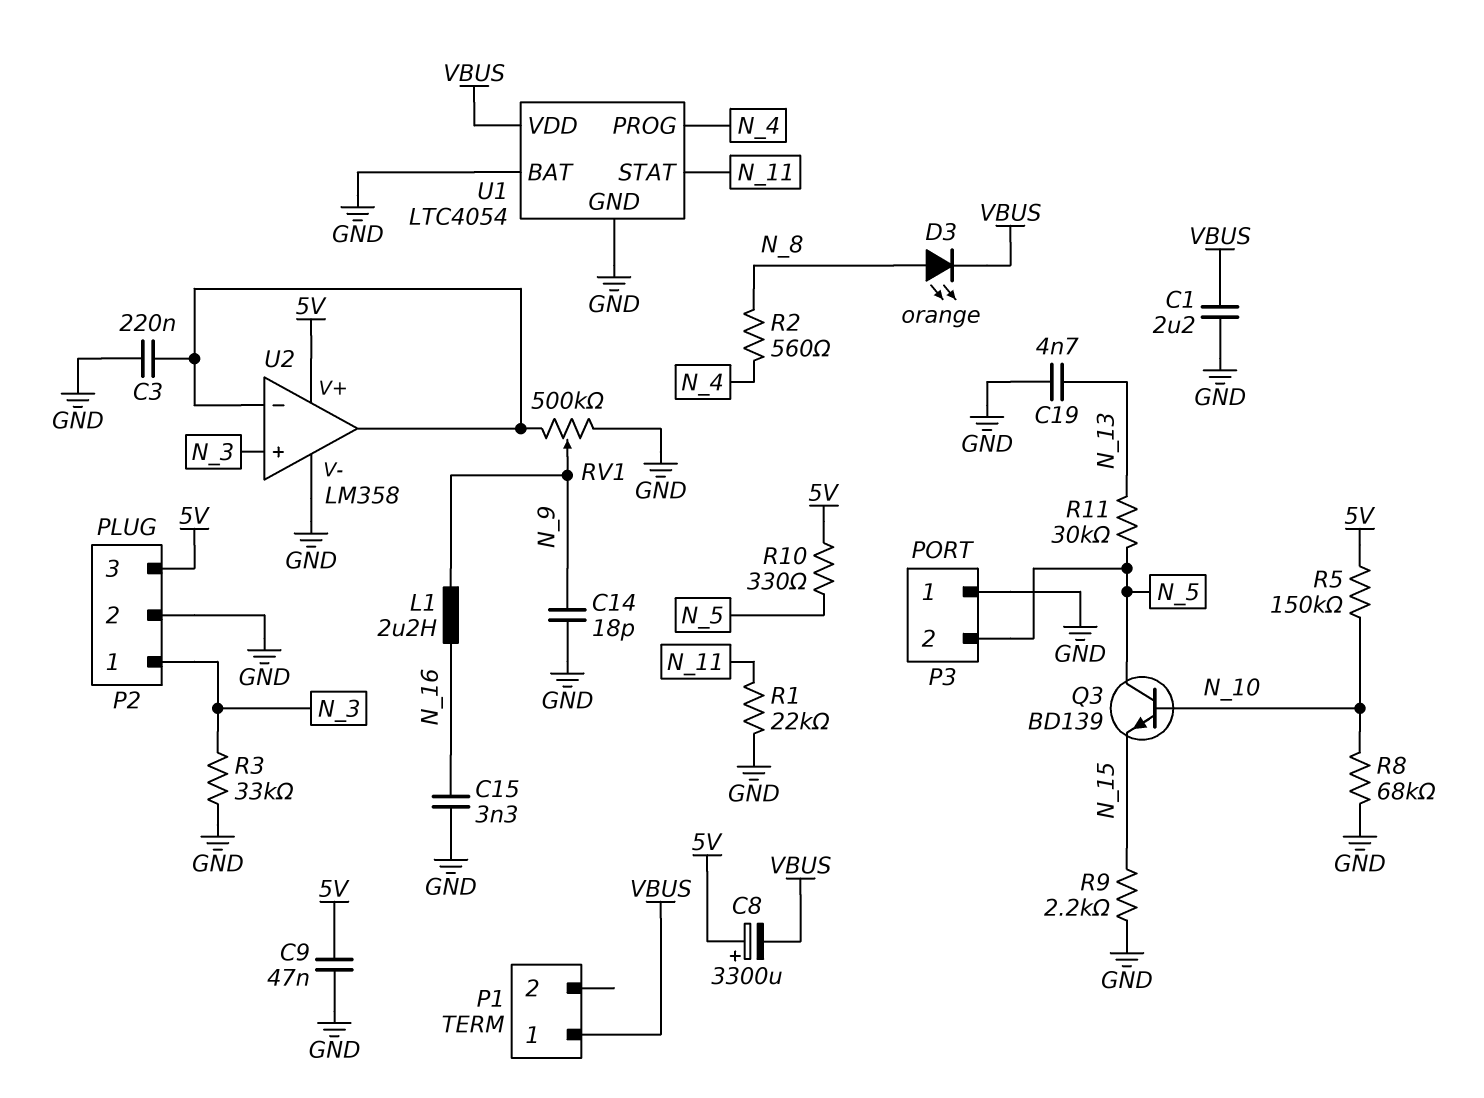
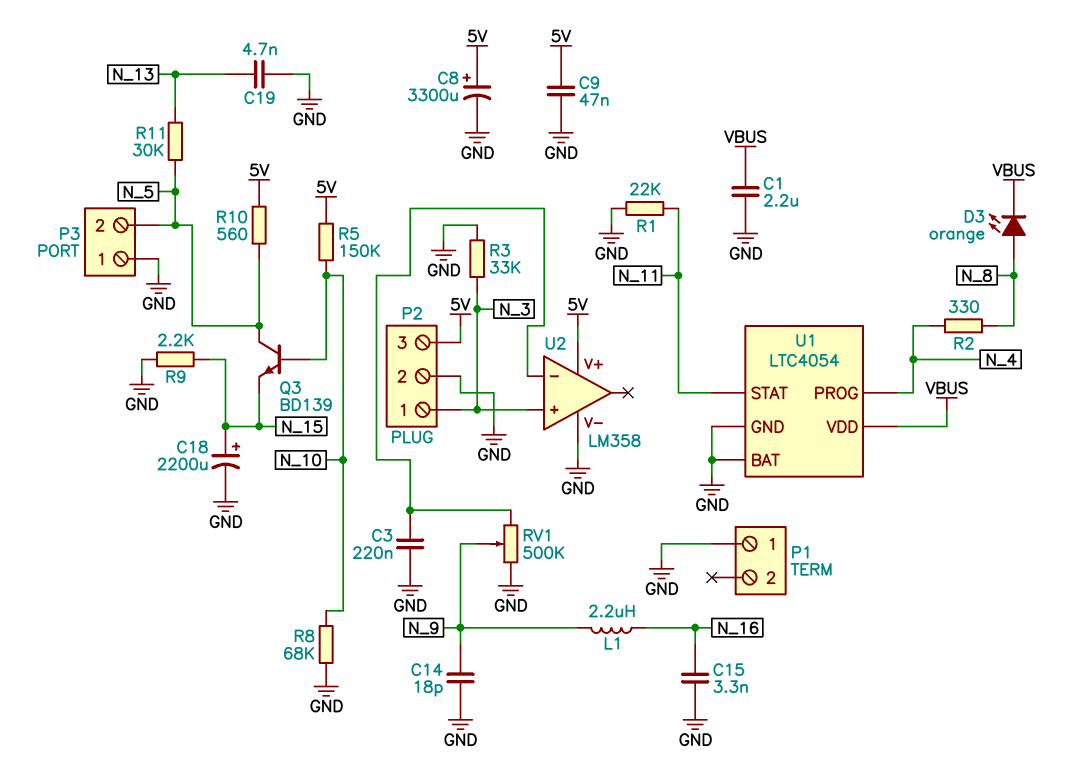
C8: 3300uF (plus 5V, minus VBUS) -> 3300uF (plus 5V, minus GND)
C18: none -> 2200uF (plus N_15, minus GND)
P1 pin 1: VBUS -> GND
R2: 560 (N_4, N_8) -> 330 (N_4, N_8)
R10: 330 (5V, N_5) -> 560 (5V, N_5)
U2 pin out: U2/in- -> none

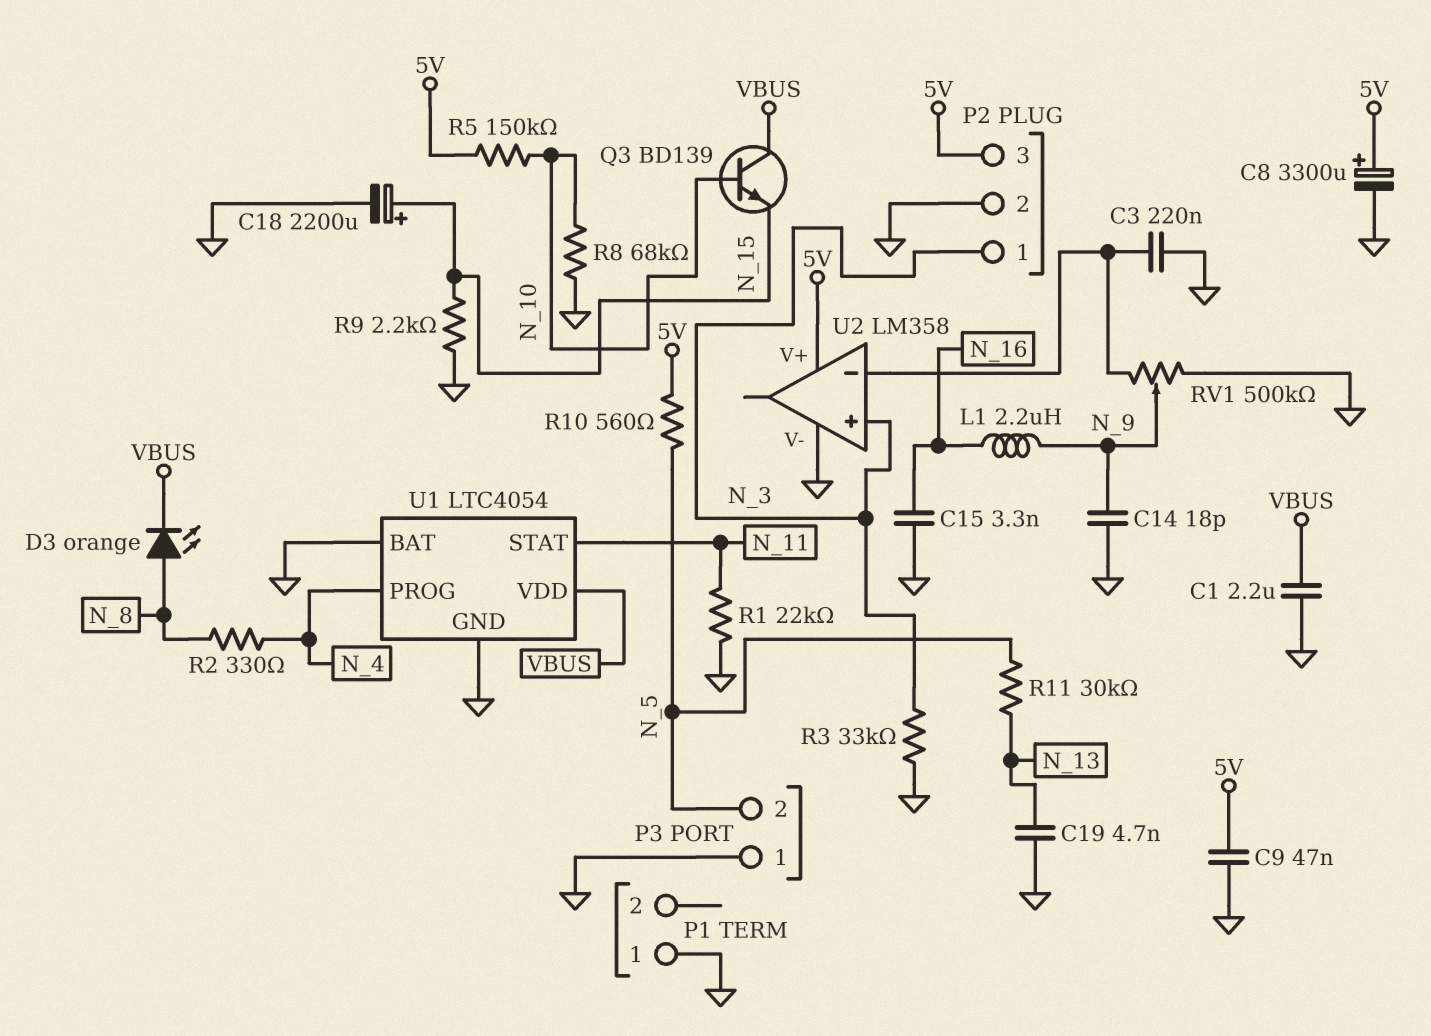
Q3: NPN BD139 (B N_10, C N_5, E N_15) -> NPN BD139 (B N_10, C VBUS, E N_15)

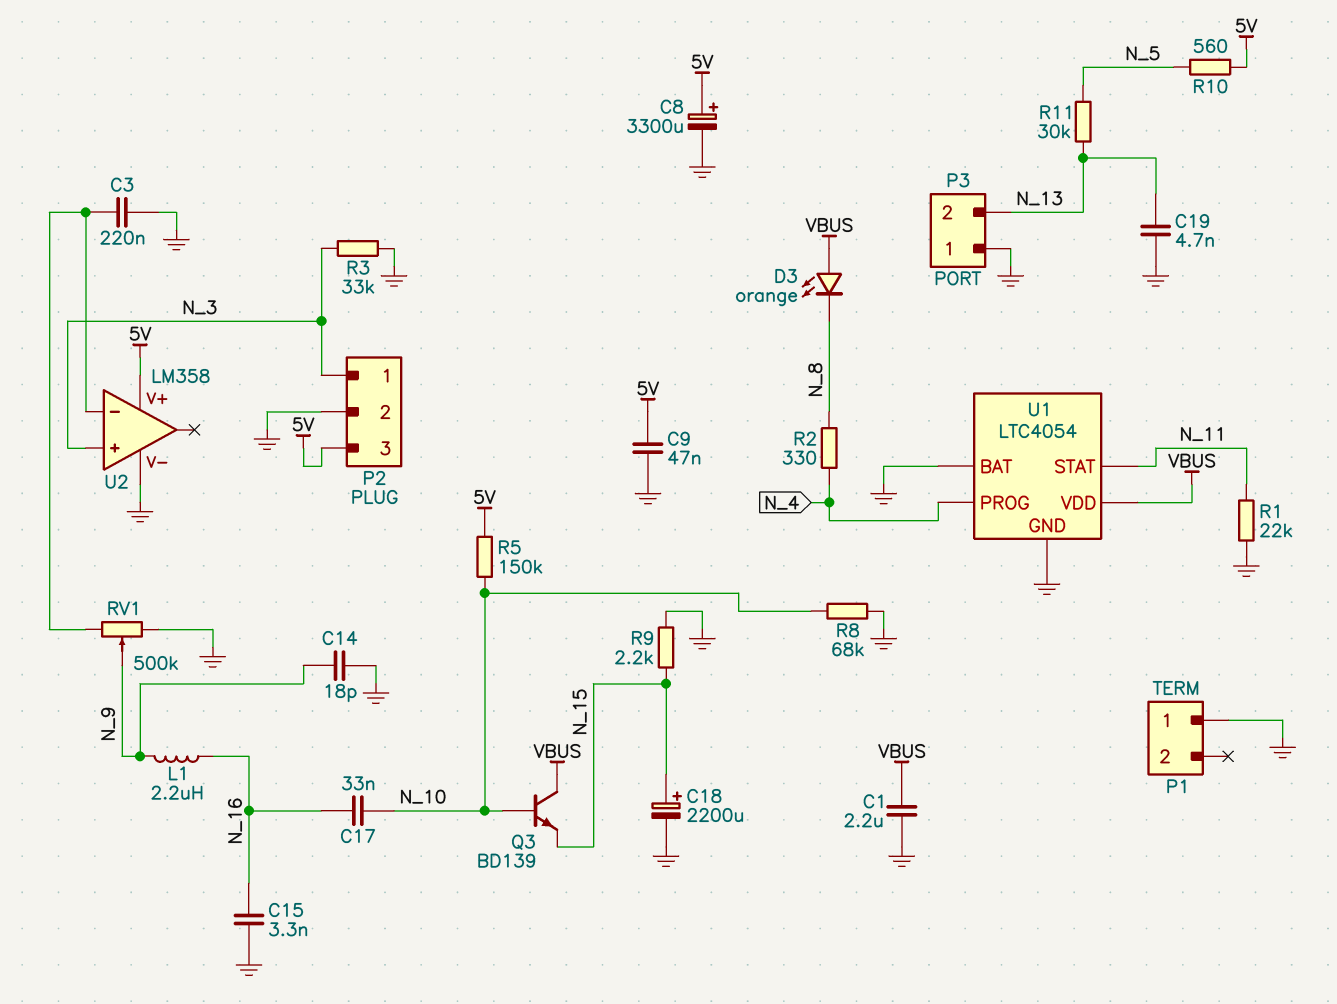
C17: none -> 33nF (N_10, N_16)
D3: LED orange (A N_8, K VBUS) -> LED orange (A VBUS, K N_8)
P3 pin 2: N_5 -> N_13

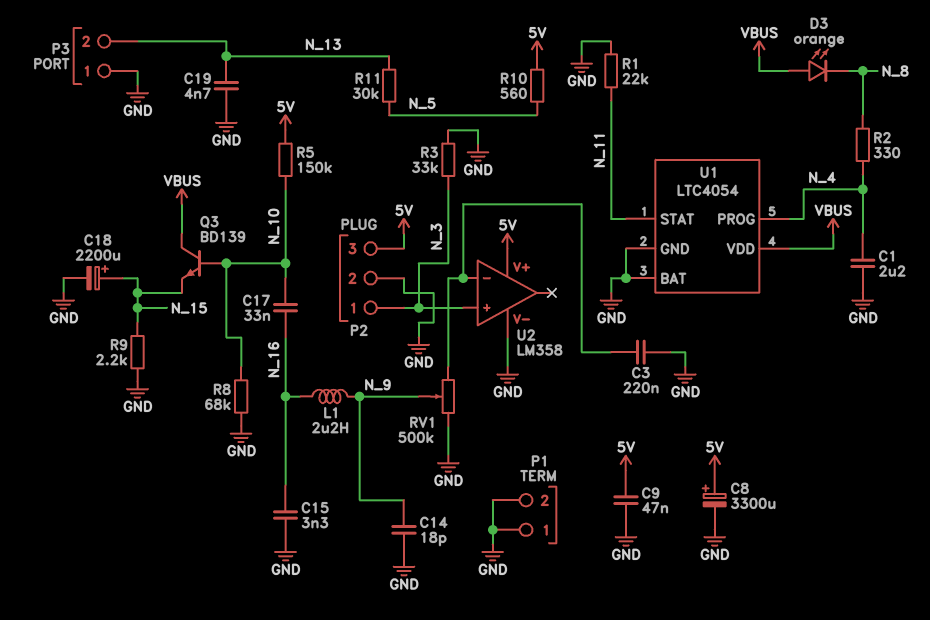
C1: 2.2uF (GND, VBUS) -> 2.2uF (GND, N_4)
P1 pin 2: none -> GND

